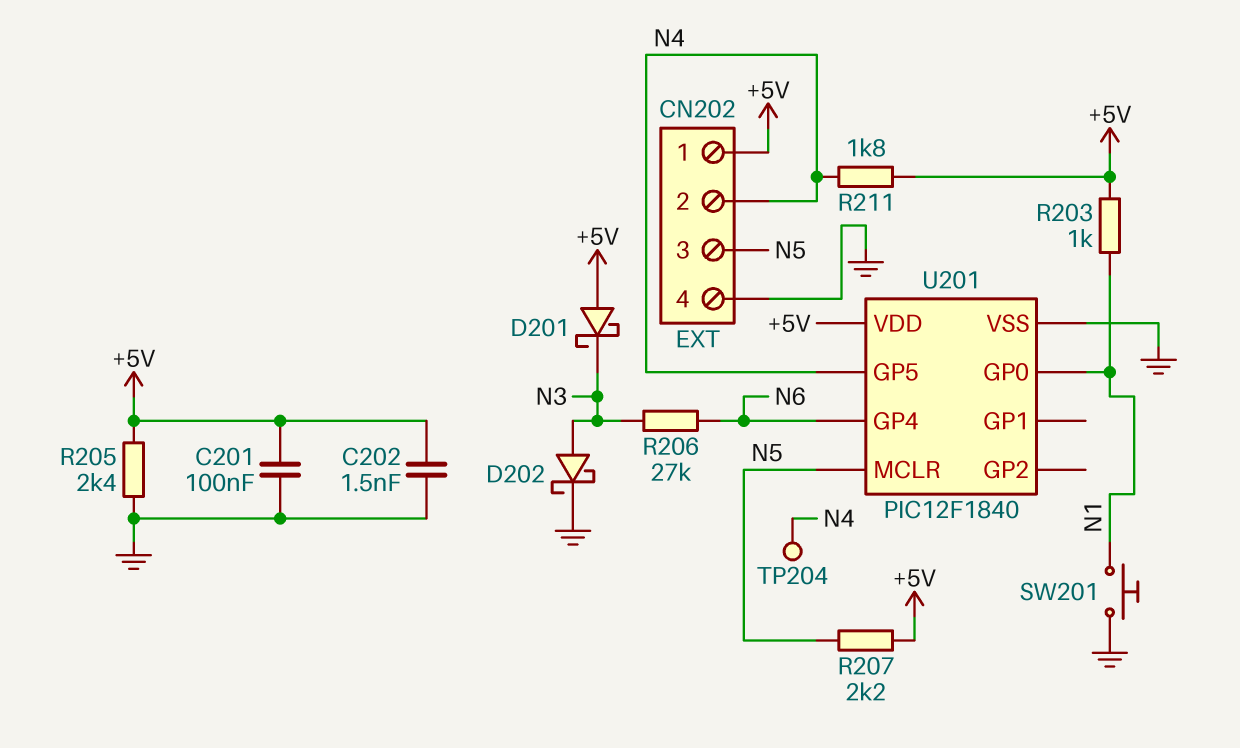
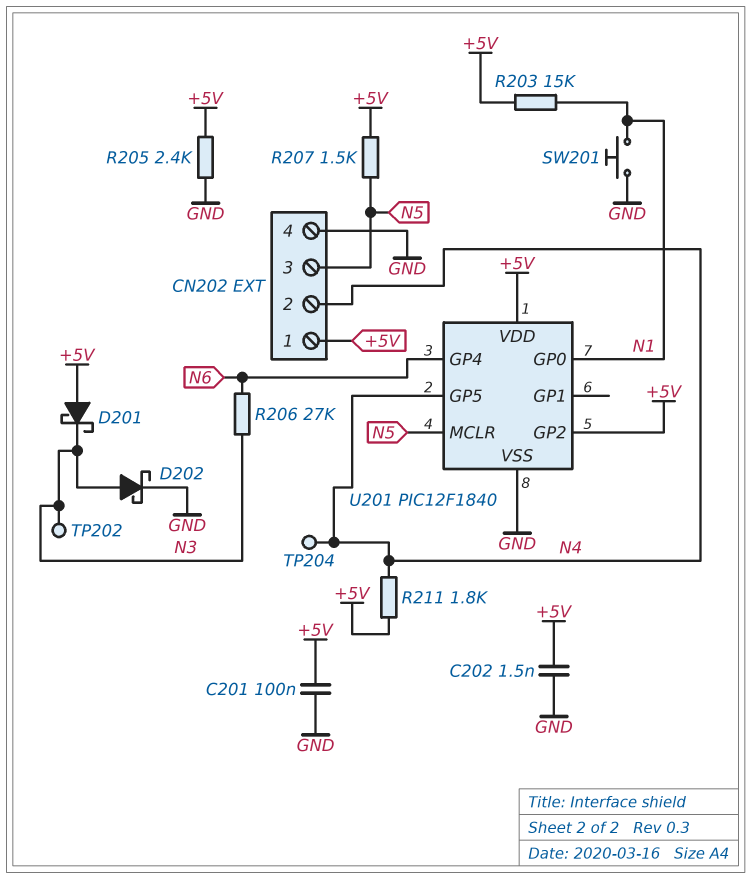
R203: 1k (+5V, N1) -> 15k (+5V, N1)
R207: 2.2k (+5V, N5) -> 1.5k (+5V, N5)
TP202: none -> test point (N3)
U201 pin GP2: none -> +5V

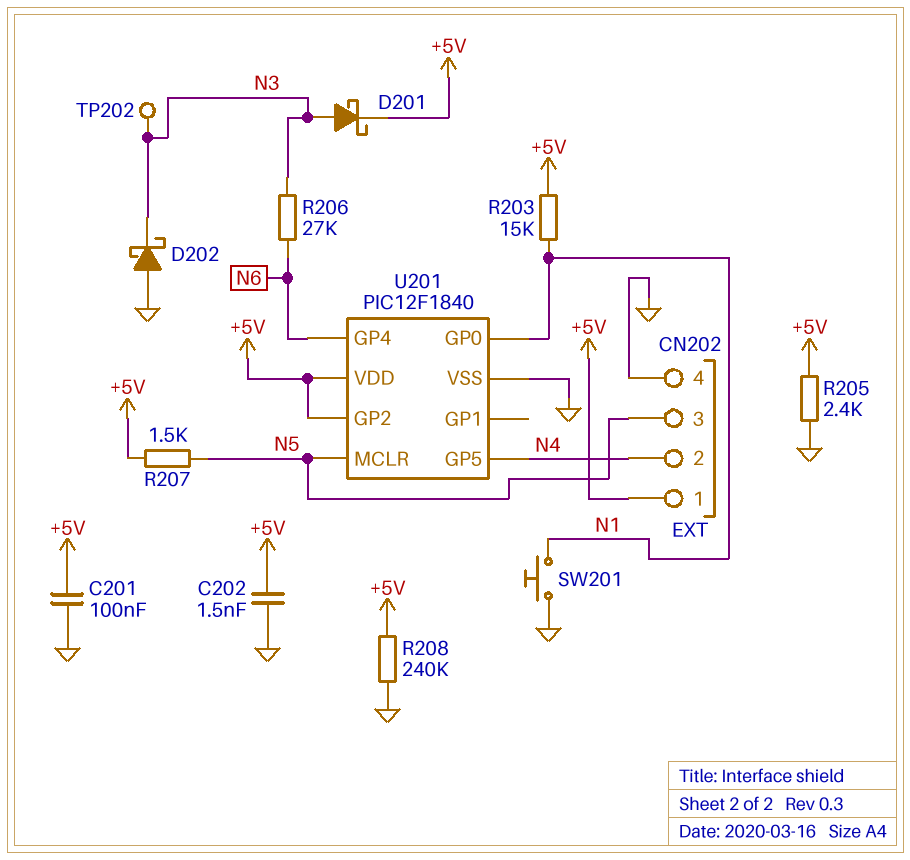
D201: schottky (A +5V, K N3) -> schottky (A N3, K +5V)
D202: schottky (A N3, K GND) -> schottky (A GND, K N3)
R208: none -> 240k (+5V, GND)
R211: 1.8k (+5V, N4) -> none
TP204: test point (N4) -> none

